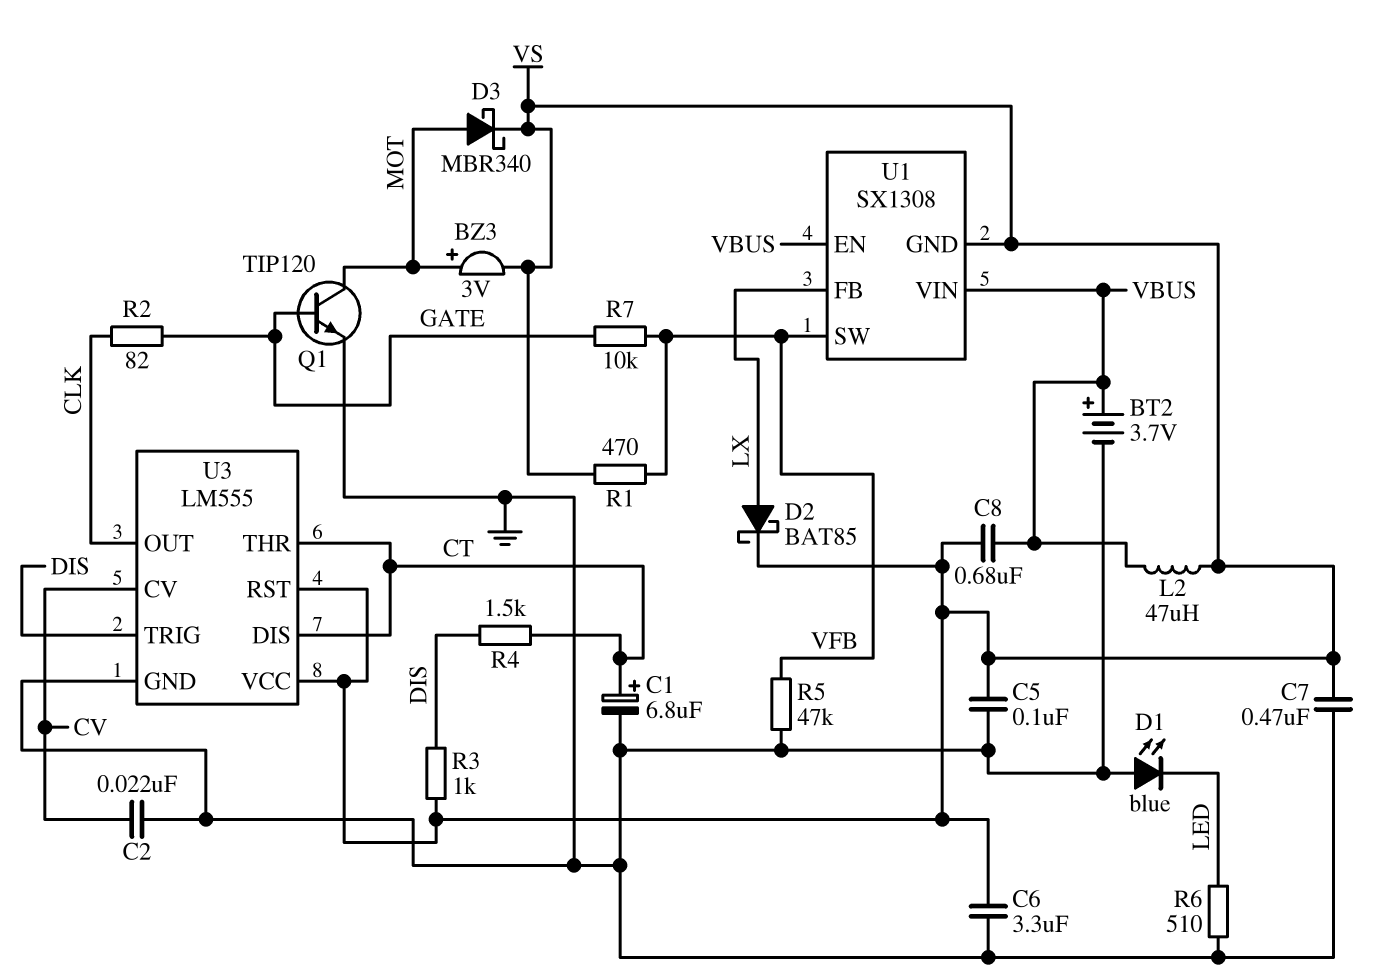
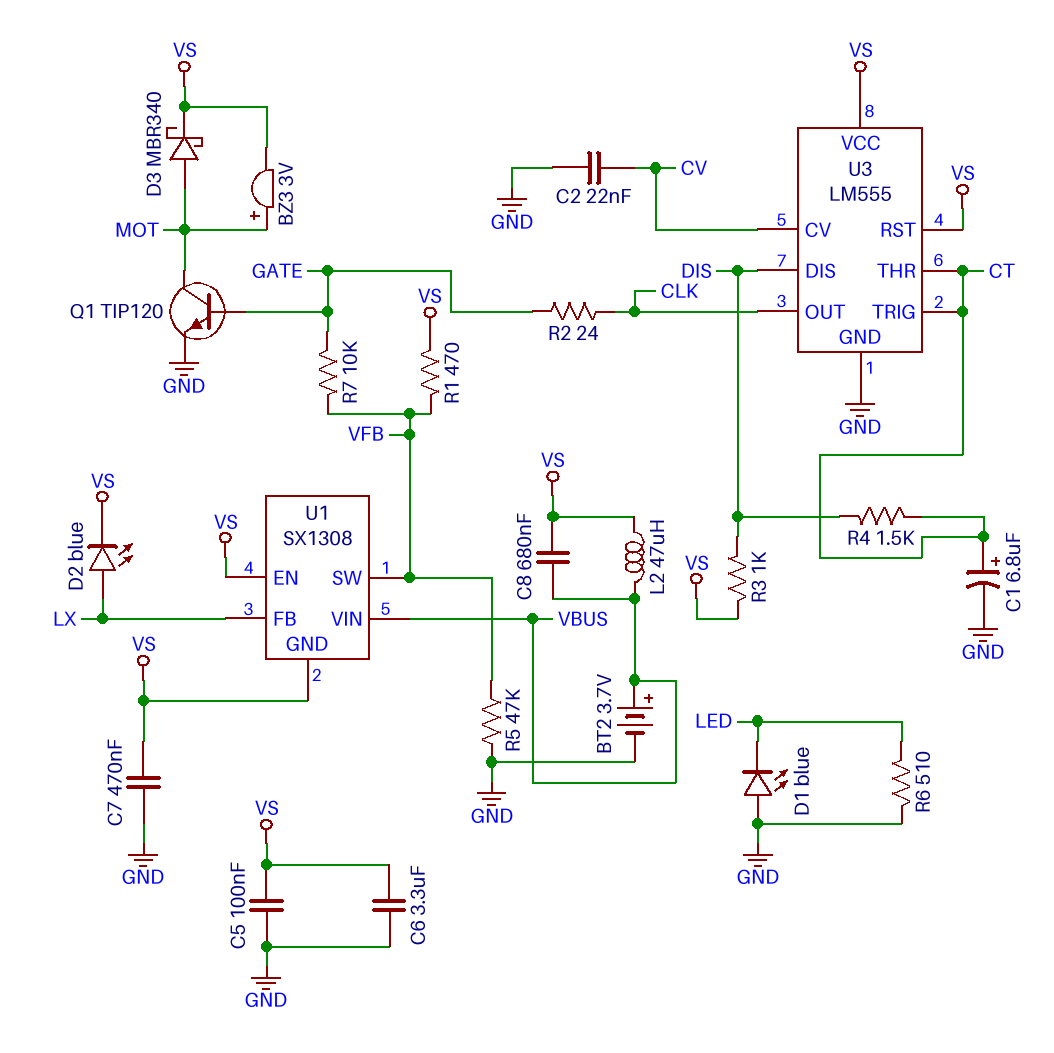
D2: schottky BAT85 (A LX, K VS) -> LED blue (A LX, K VS)
R2: 82 (CLK, GATE) -> 24 (CLK, GATE)
U1 pin EN: VBUS -> VS
U3 pin DIS: CT -> DIS
U3 pin TRIG: DIS -> CT

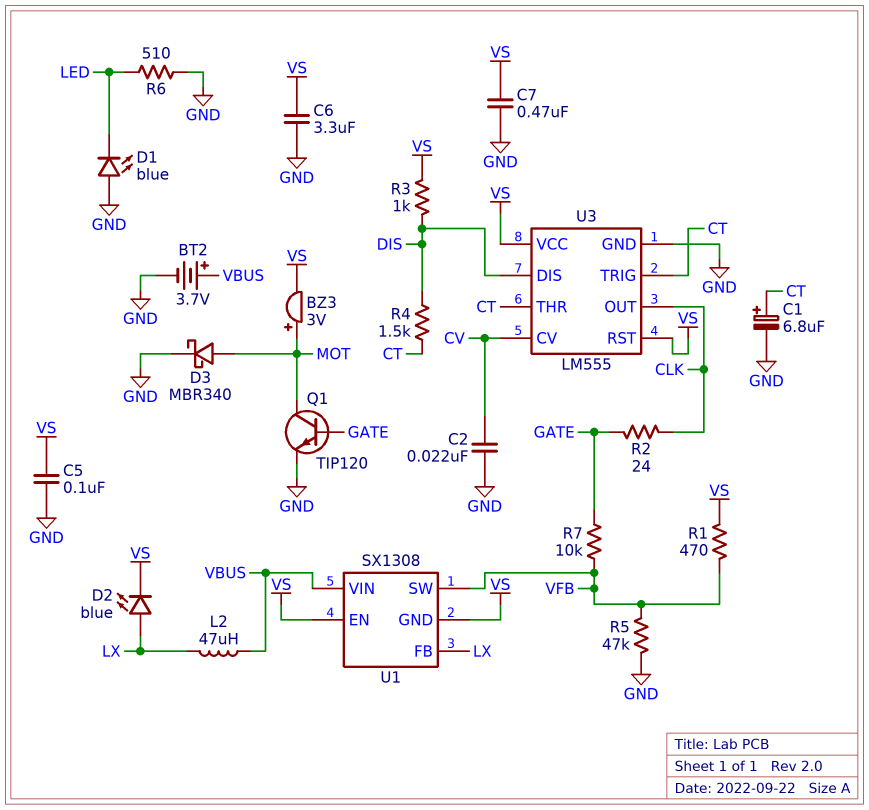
C8: 680nF (VBUS, VS) -> none
D3: schottky MBR340 (A MOT, K VS) -> schottky MBR340 (A MOT, K GND)
L2: 47uH (VBUS, VS) -> 47uH (LX, VBUS)

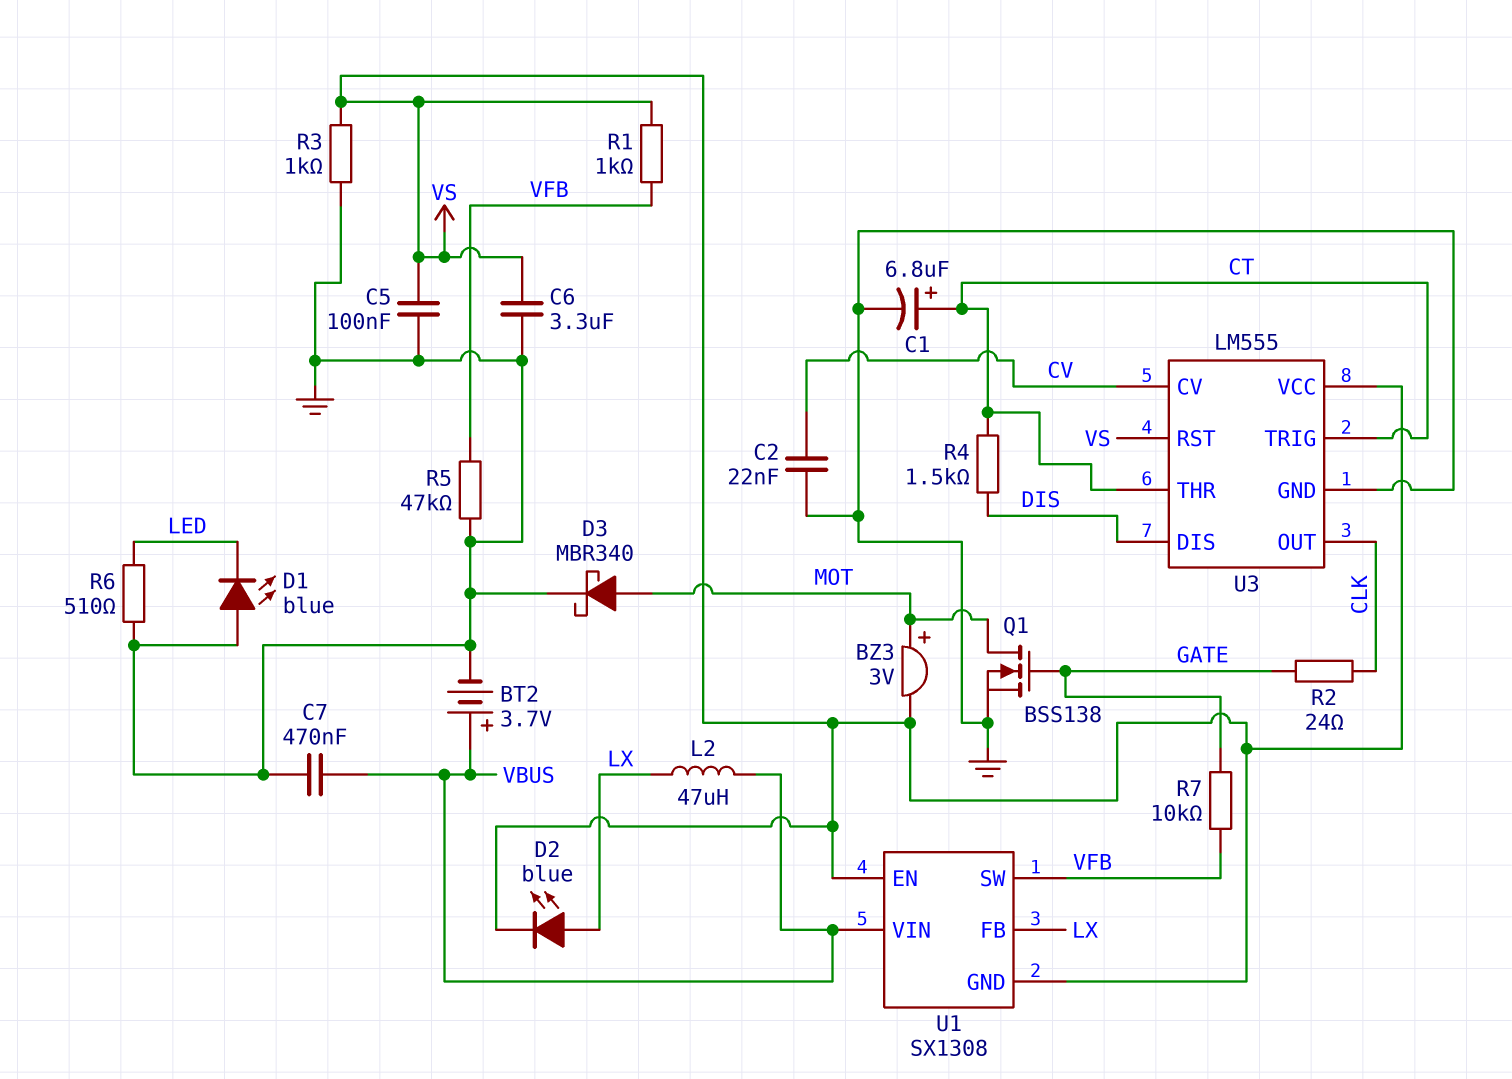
C7: 470nF (GND, VS) -> 470nF (GND, VBUS)
Q1: NPN TIP120 (B GATE, C MOT, E GND) -> NMOS BSS138 (G GATE, D MOT, S GND)
R1: 470 (VFB, VS) -> 1k (VFB, VS)
R3: 1k (DIS, VS) -> 1k (GND, VS)

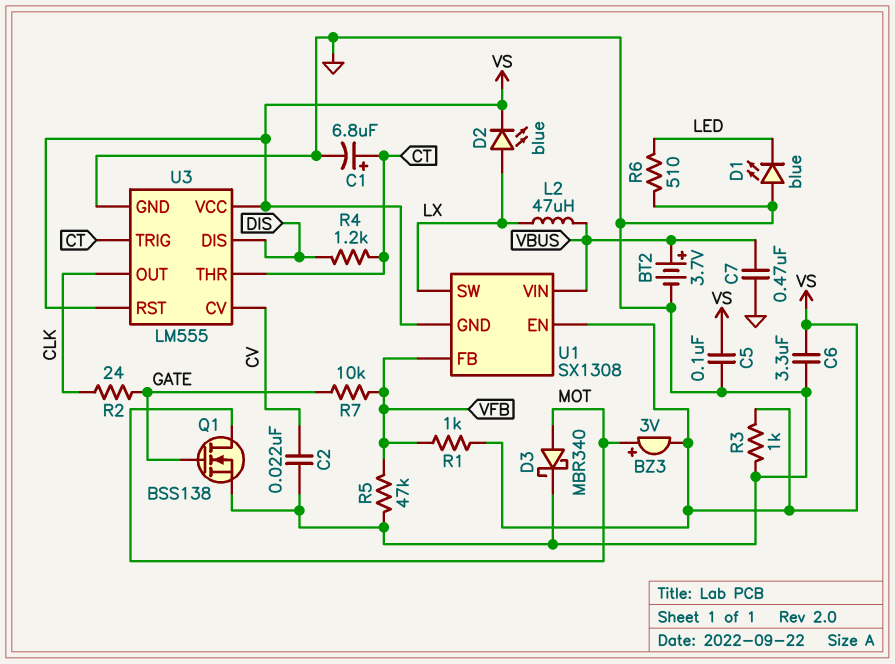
R4: 1.5k (CT, DIS) -> 1.2k (CT, DIS)
U1 pin FB: LX -> VFB
U1 pin SW: VFB -> LX

